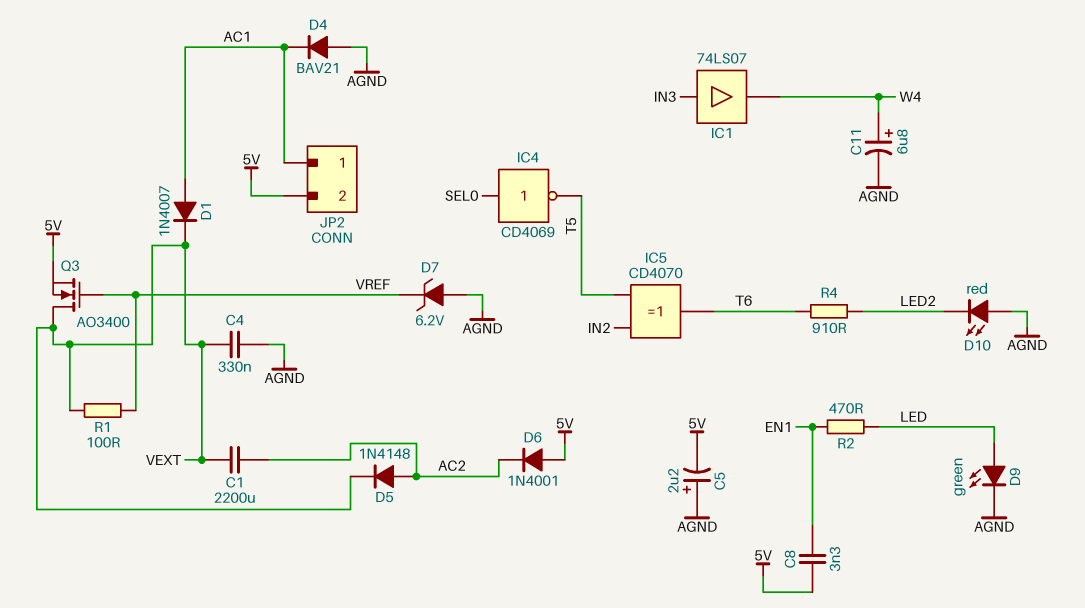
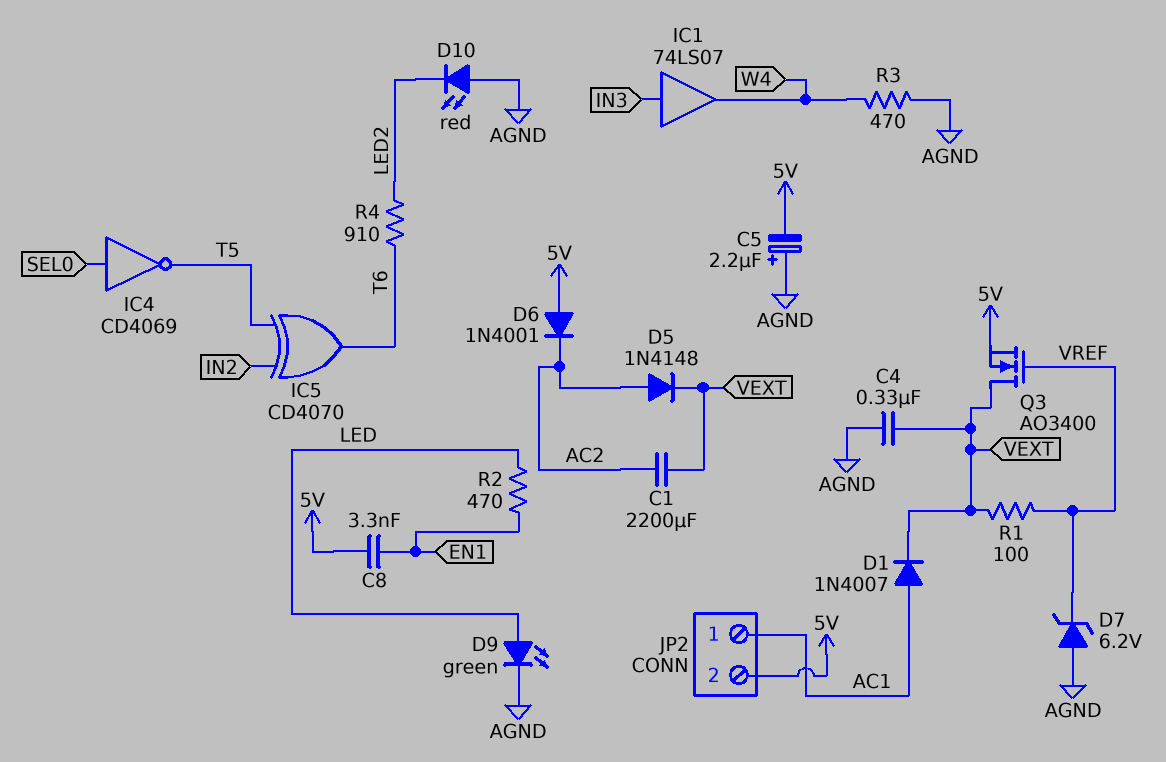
C11: 6.8uF (plus W4, minus AGND) -> none
D4: diode BAV21 (A AGND, K AC1) -> none
R3: none -> 470 (AGND, W4)

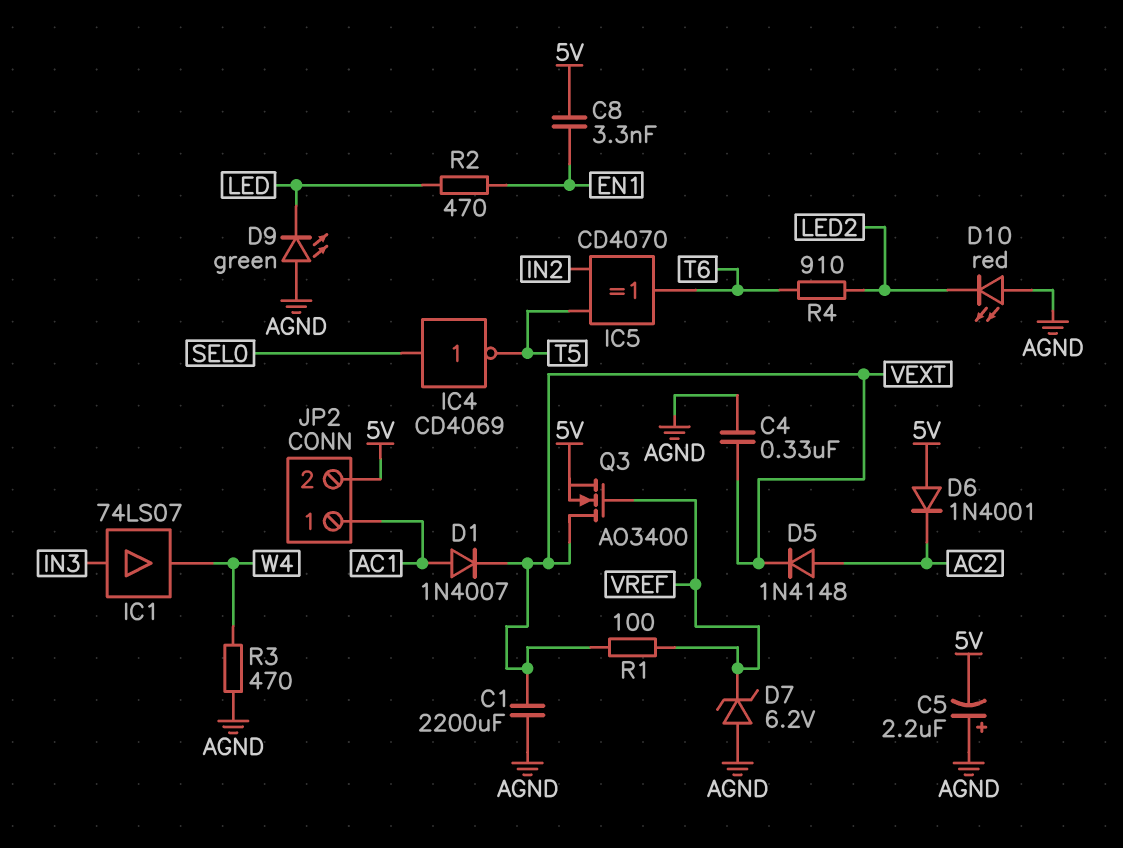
C1: 2200uF (AC2, VEXT) -> 2200uF (AGND, VEXT)
D9: LED green (A LED, K AGND) -> LED green (A AGND, K LED)

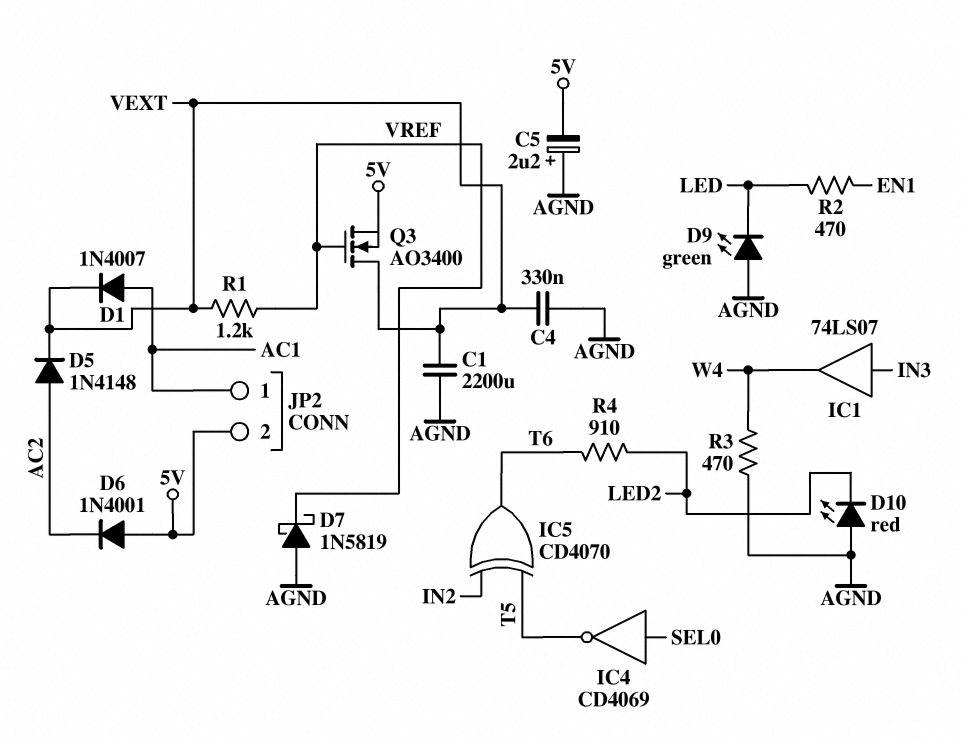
C8: 3.3nF (5V, EN1) -> none
D7: zener 6.2V (A AGND, K VREF) -> schottky 1N5819 (A AGND, K VREF)
R1: 100 (VEXT, VREF) -> 1.2k (VEXT, VREF)

